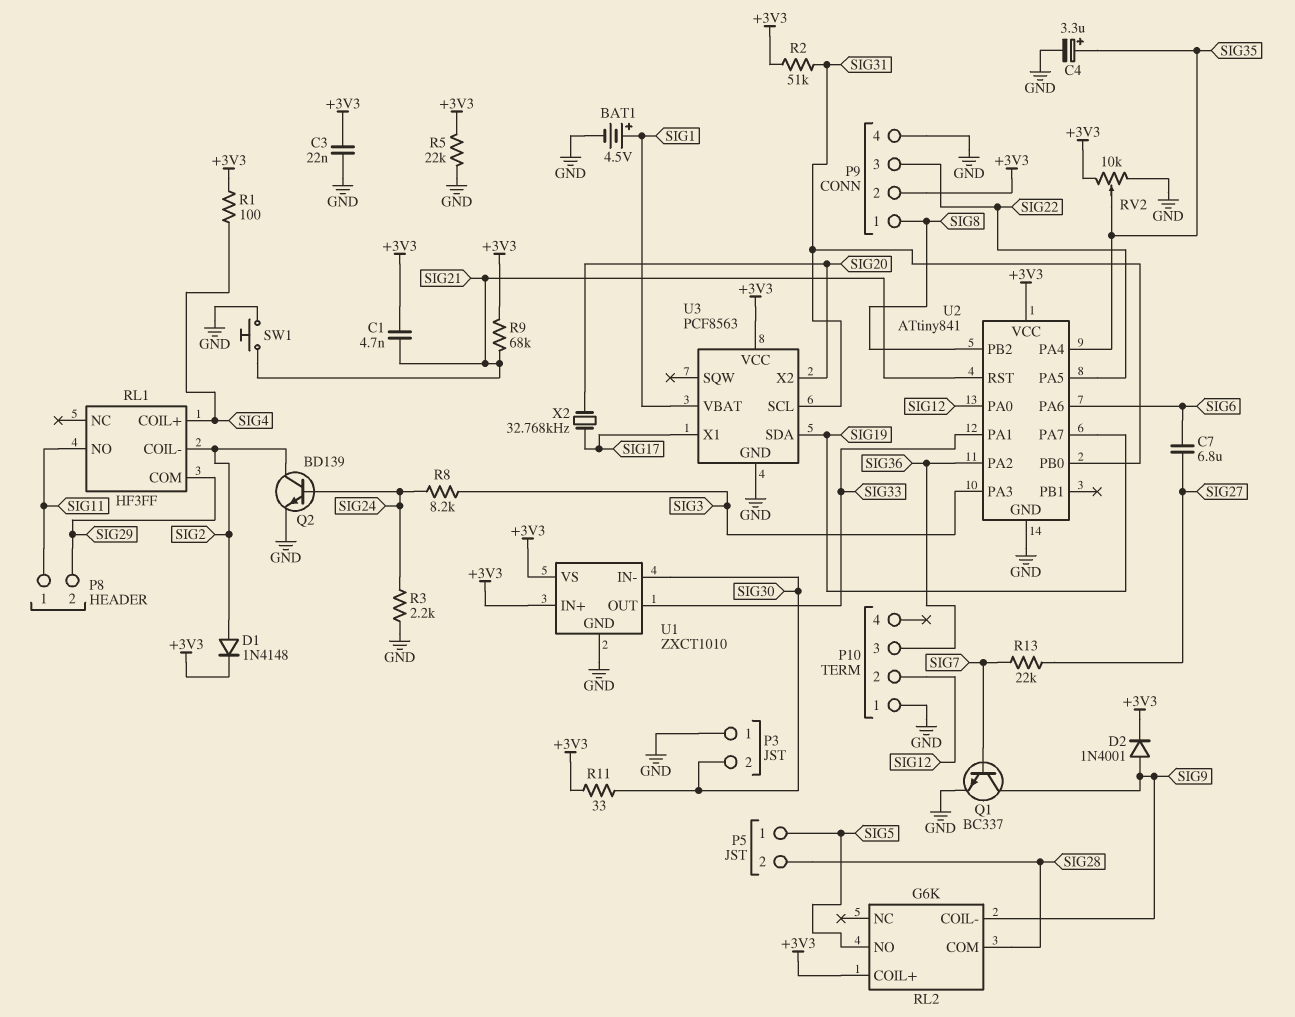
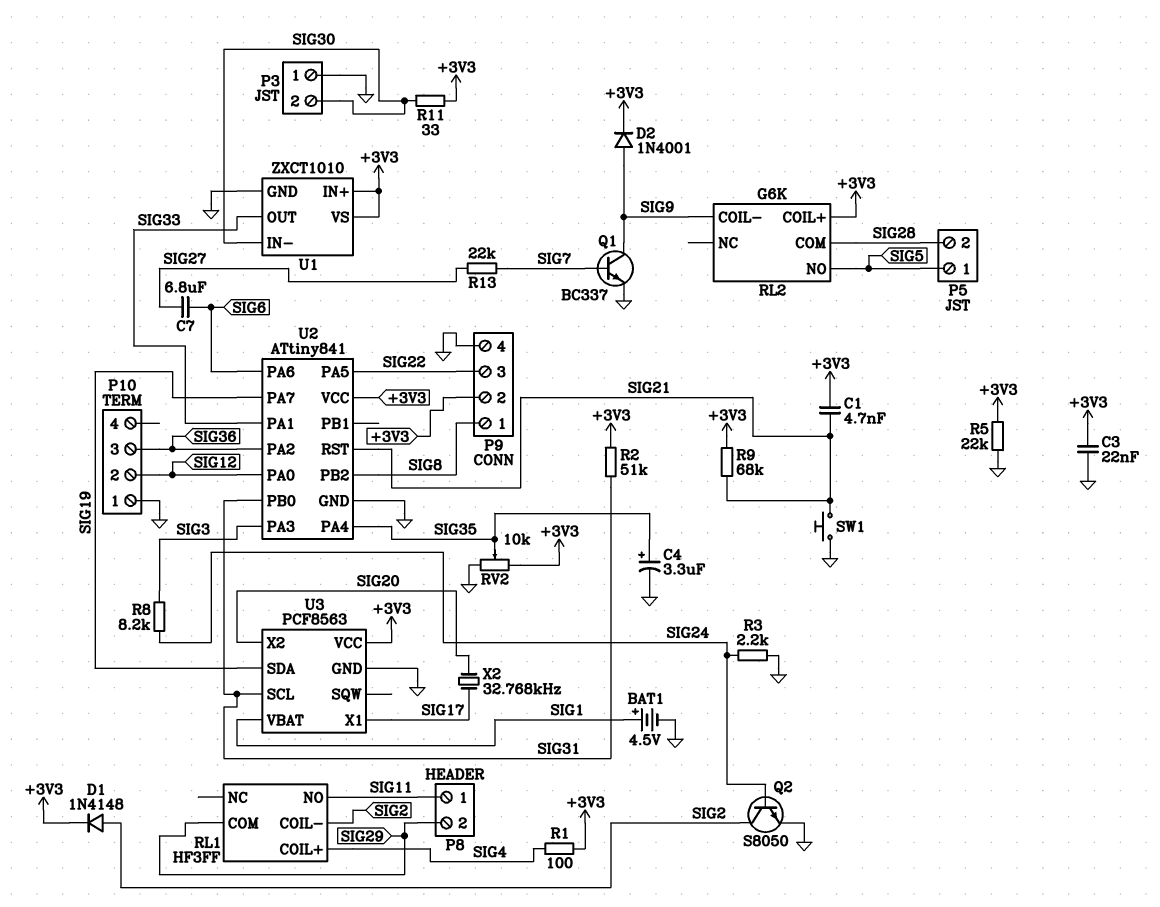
Q2: NPN BD139 (B SIG24, C SIG2, E GND) -> NPN S8050 (B SIG24, C SIG2, E GND)

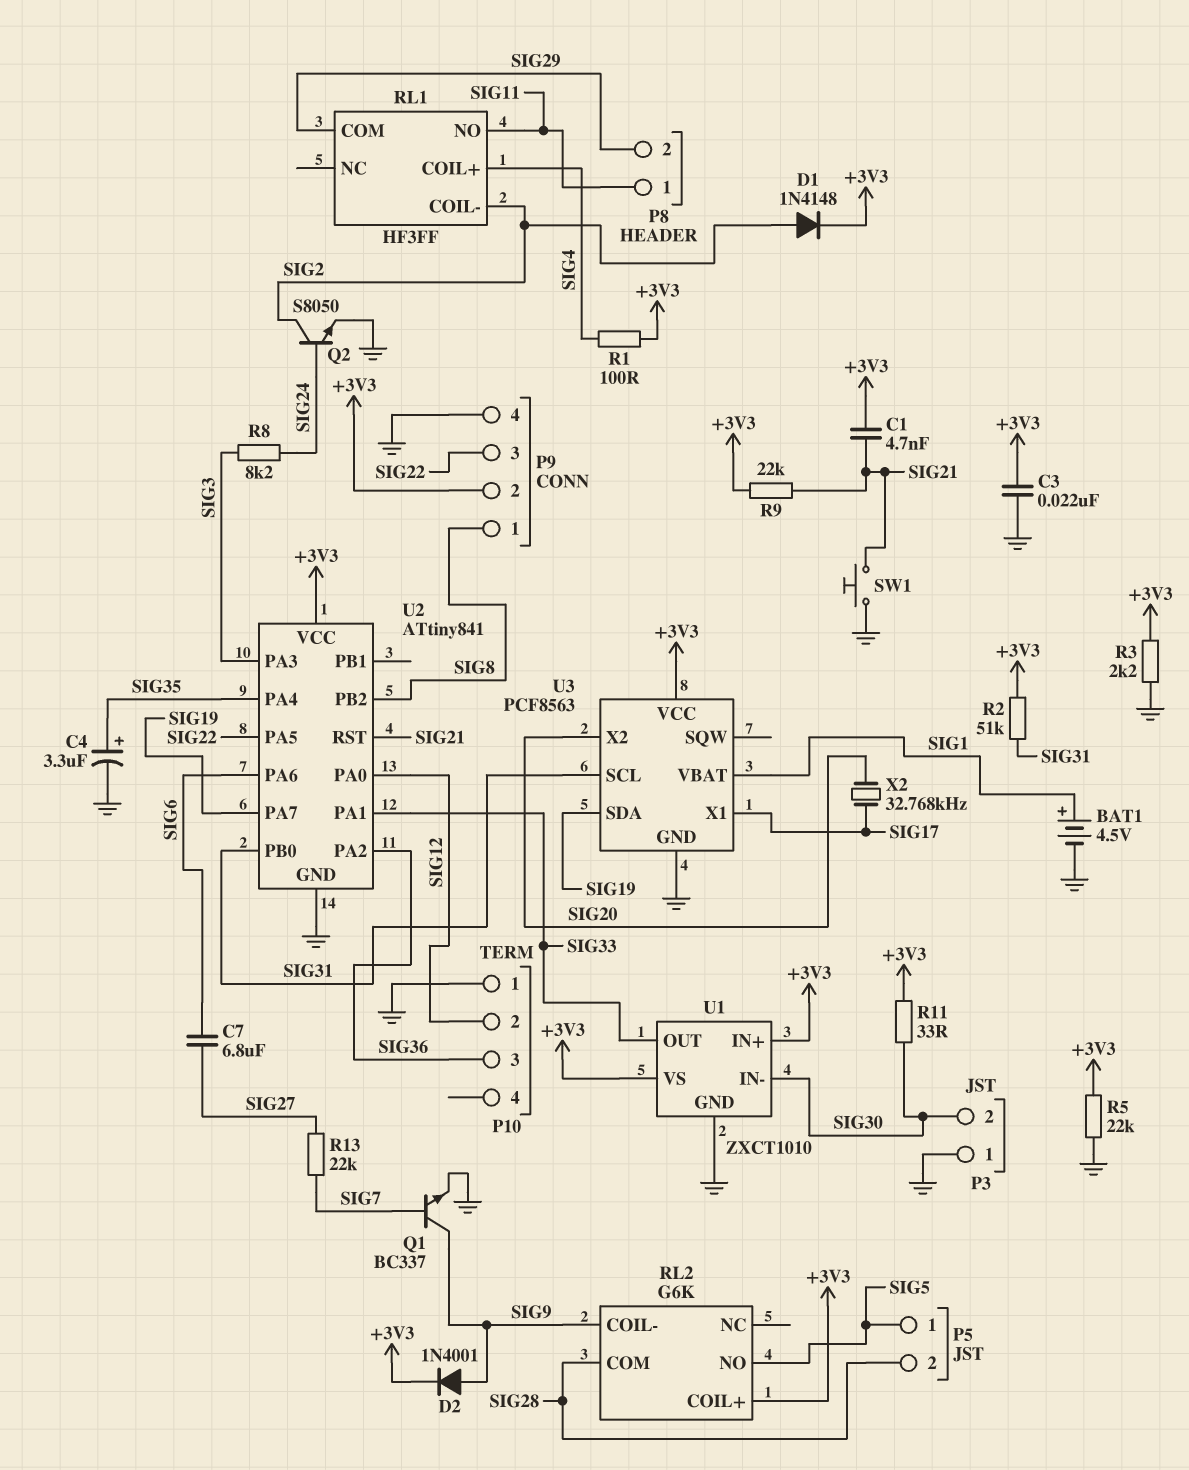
R3: 2.2k (GND, SIG24) -> 2.2k (+3V3, GND)
R9: 68k (+3V3, SIG21) -> 22k (+3V3, SIG21)
RV2: 10k (+3V3, GND, wiper SIG35) -> none

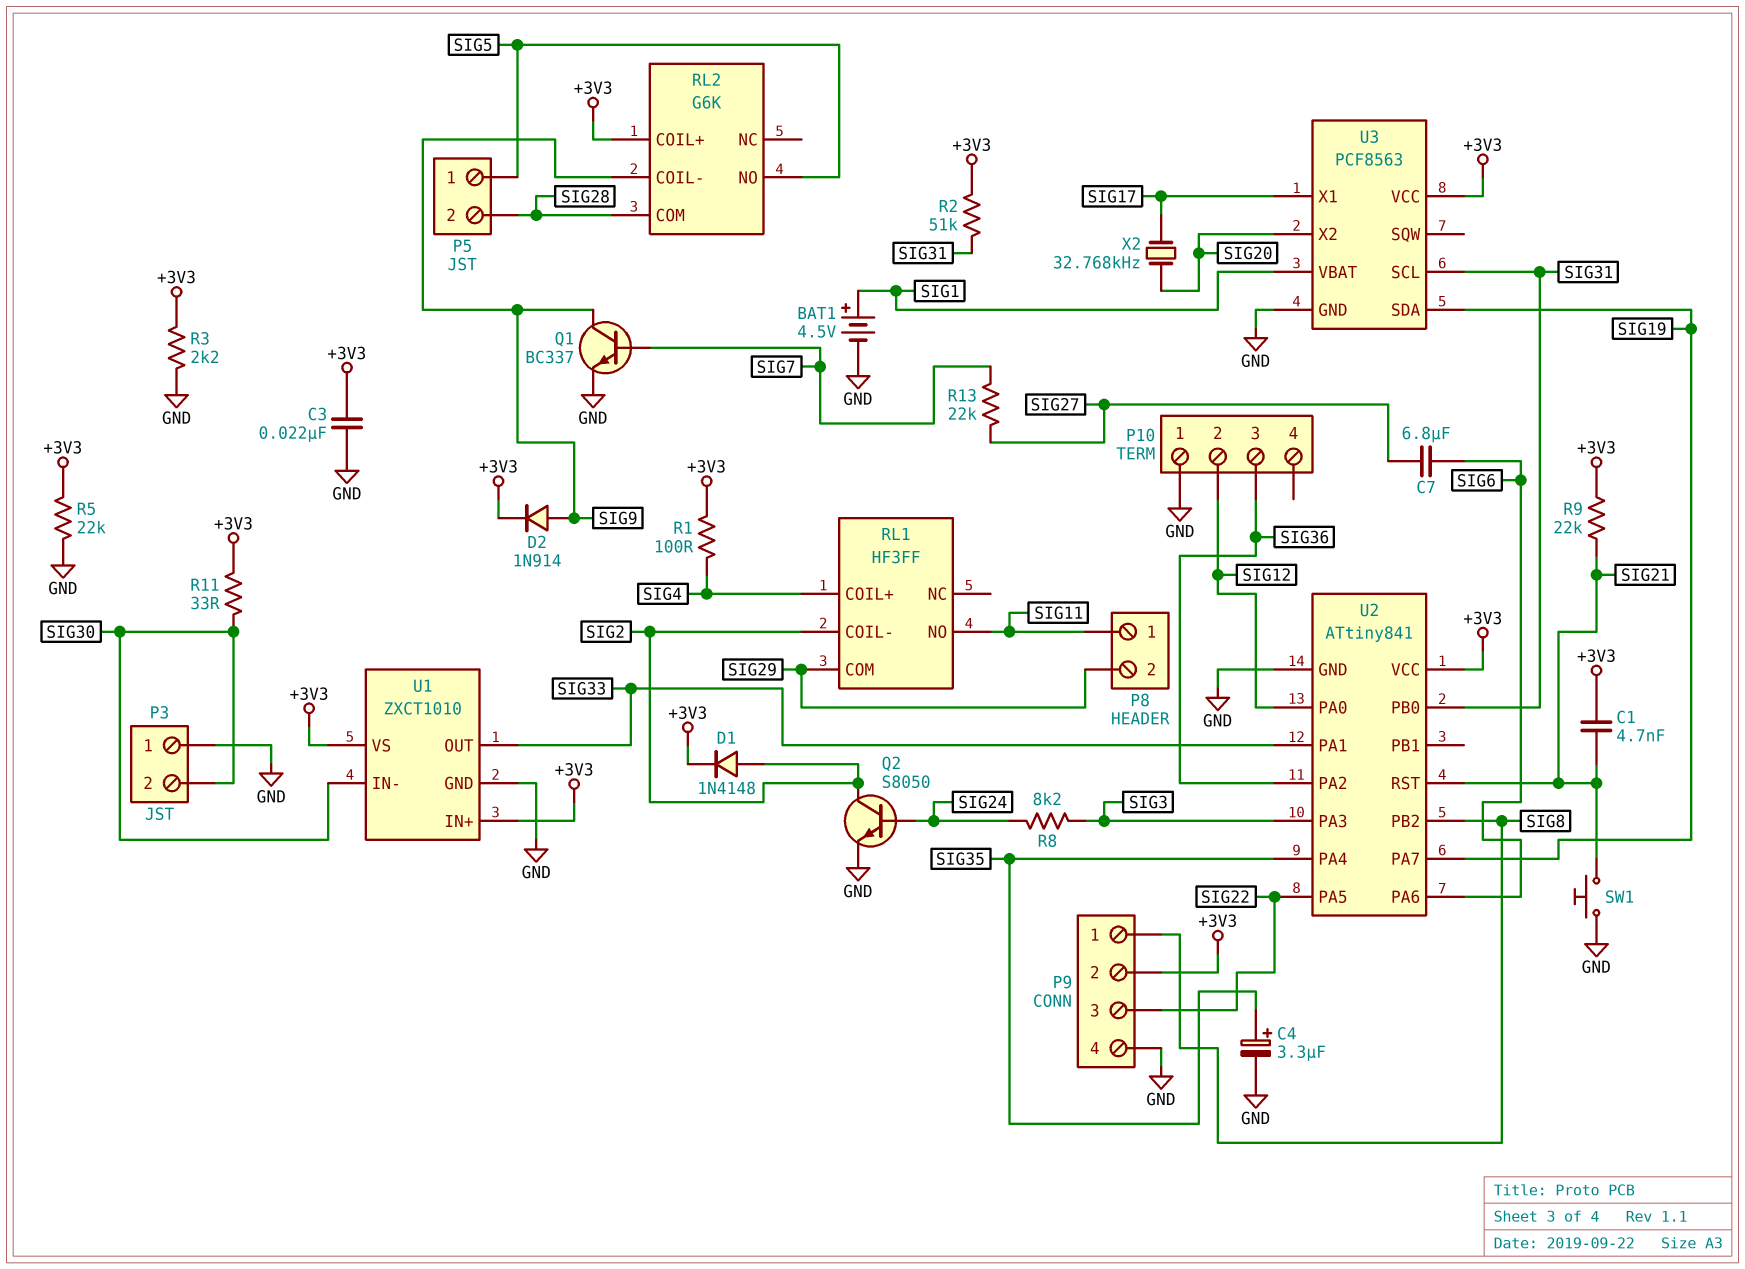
D2: diode 1N4001 (A SIG9, K +3V3) -> diode 1N914 (A SIG9, K +3V3)

